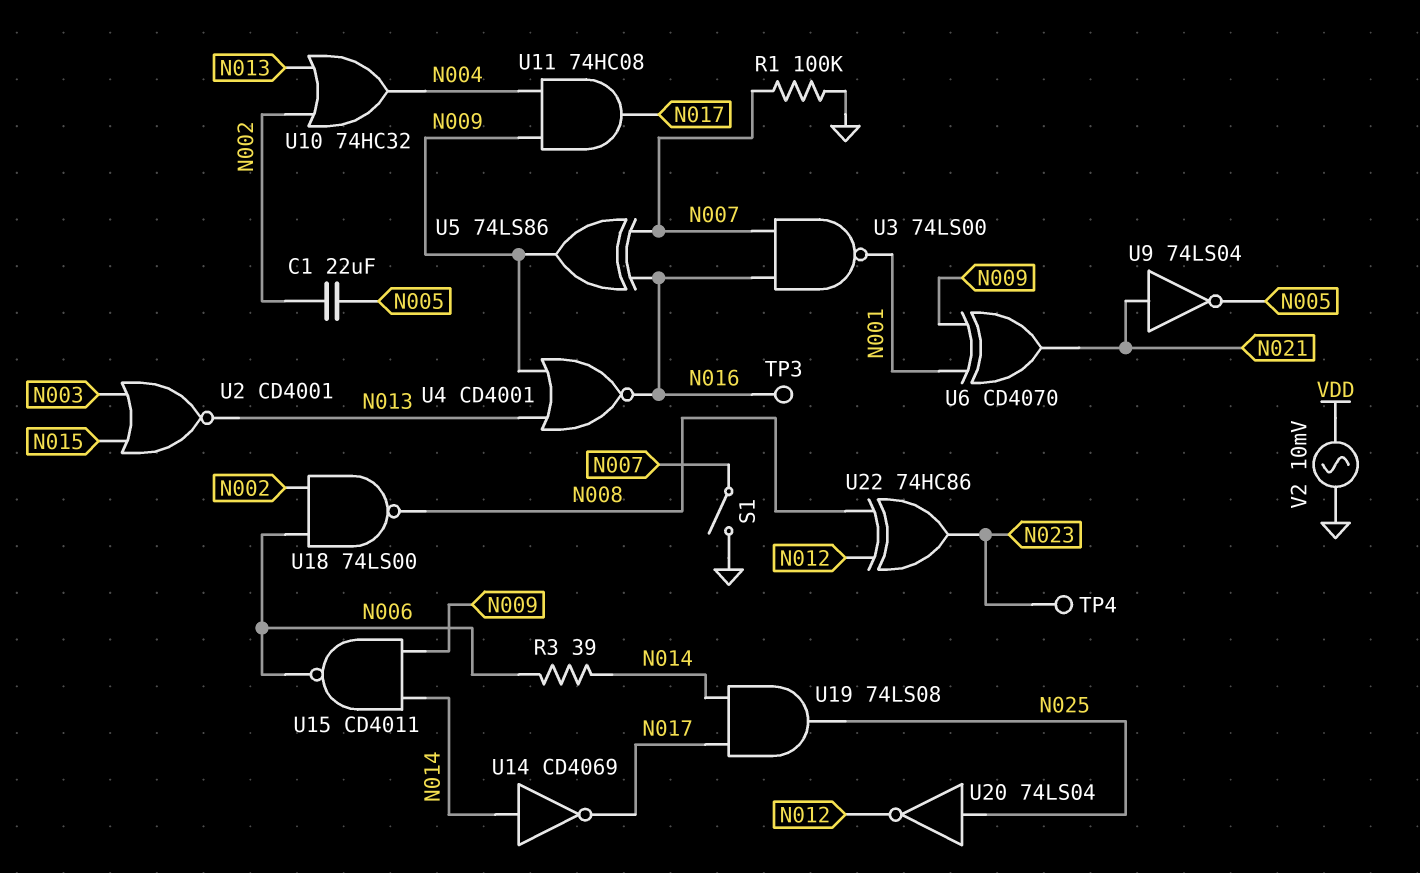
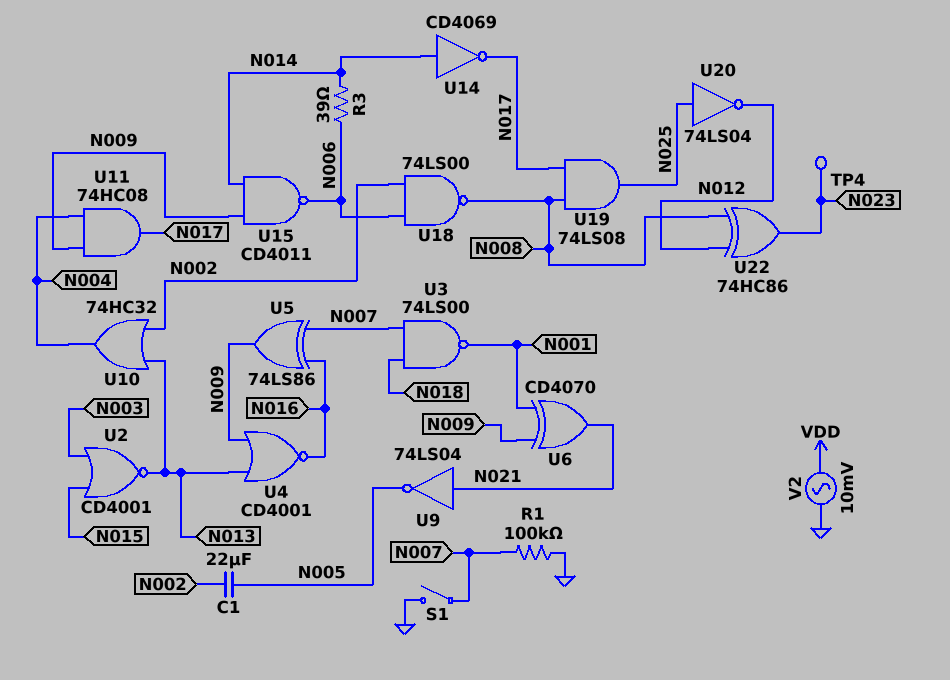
TP3: test point (N016) -> none
U3: NAND 74LS00 (in N007, in N016, out N001) -> NAND 74LS00 (in N007, in N018, out N001)
U19: AND 74LS08 (in N014, in N017, out N025) -> AND 74LS08 (in N008, in N017, out N025)

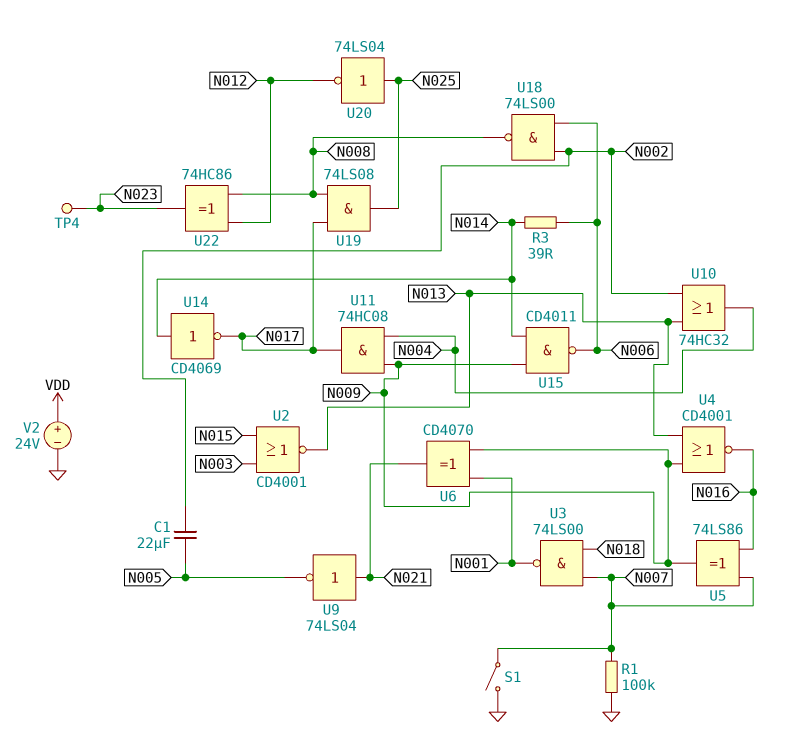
V2: AC 10mV (GND, VDD) -> 24V (plus VDD, minus GND)

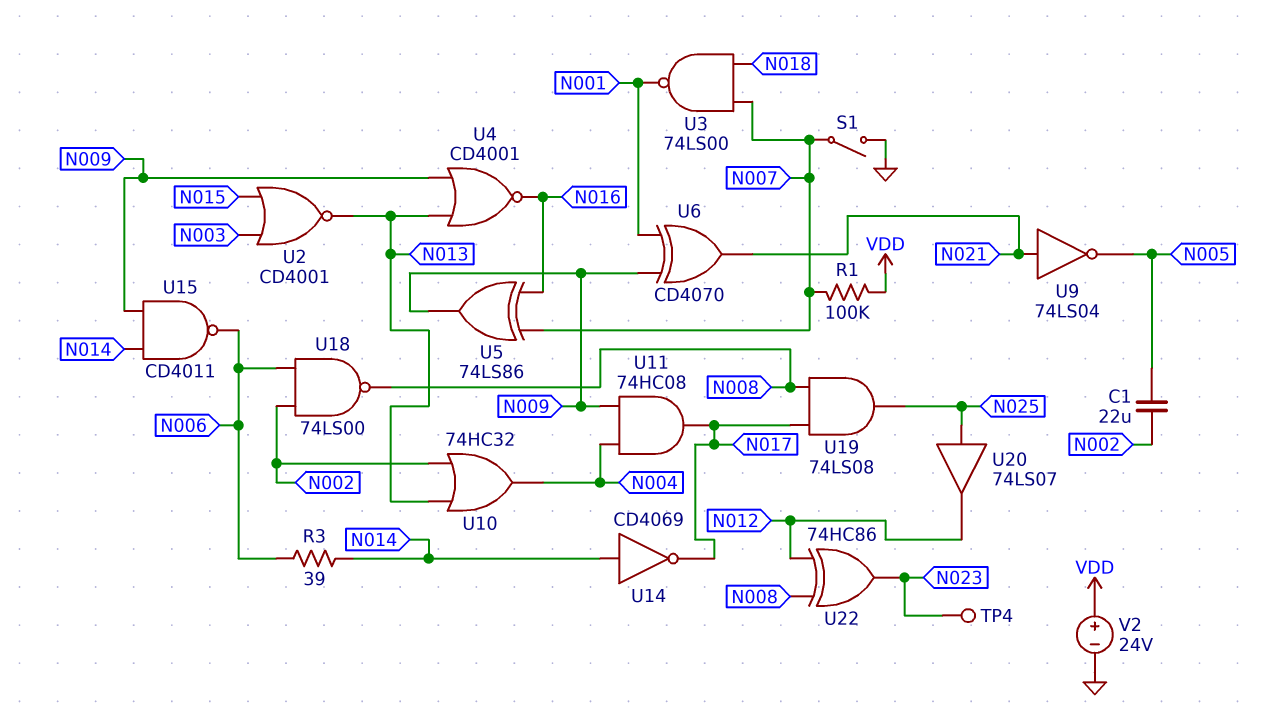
R1: 100k (GND, N007) -> 100k (N007, VDD)
U20: NOT 74LS04 (in N025, out N012) -> buffer 74LS07 (in N025, out N012)

